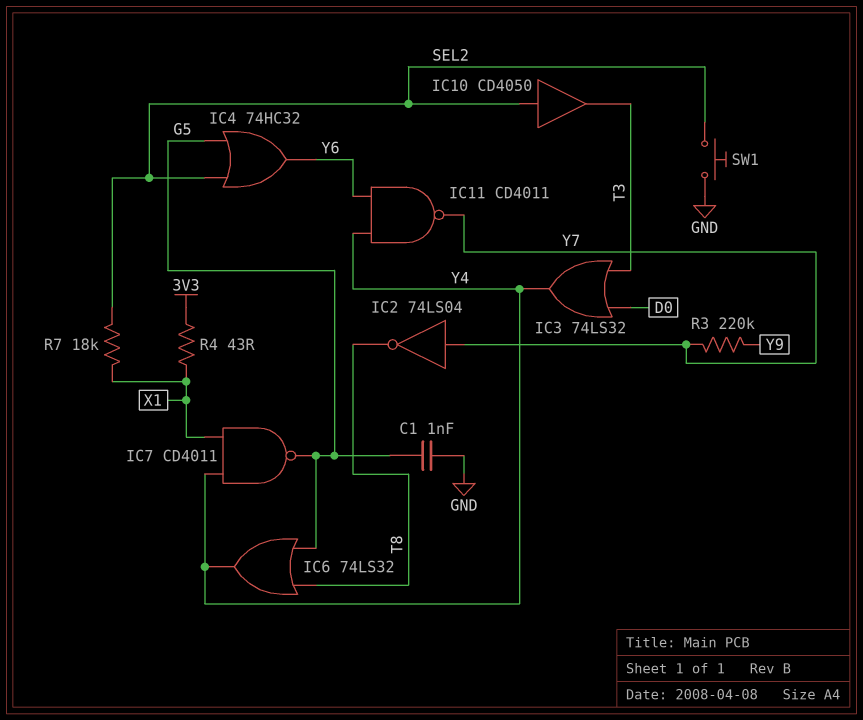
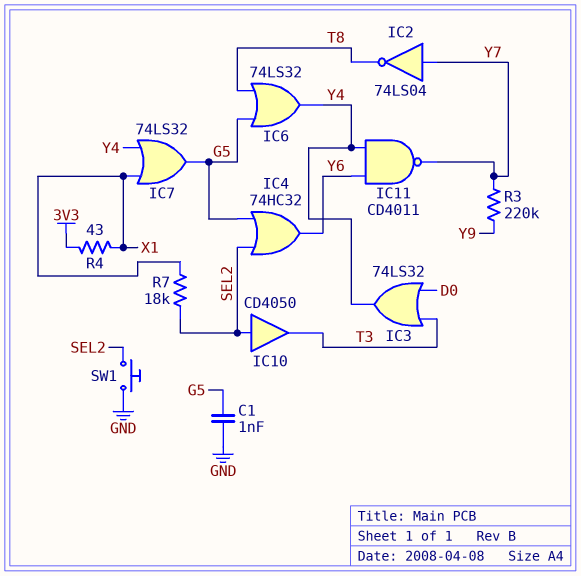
IC7: NAND CD4011 (in X1, in Y4, out G5) -> OR 74LS32 (in X1, in Y4, out G5)

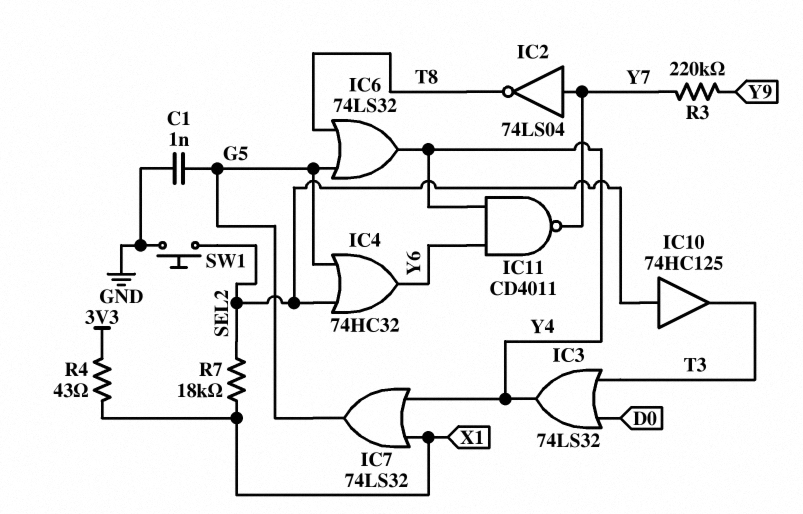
IC10: buffer CD4050 (in SEL2, out T3) -> buffer 74HC125 (in SEL2, out T3)

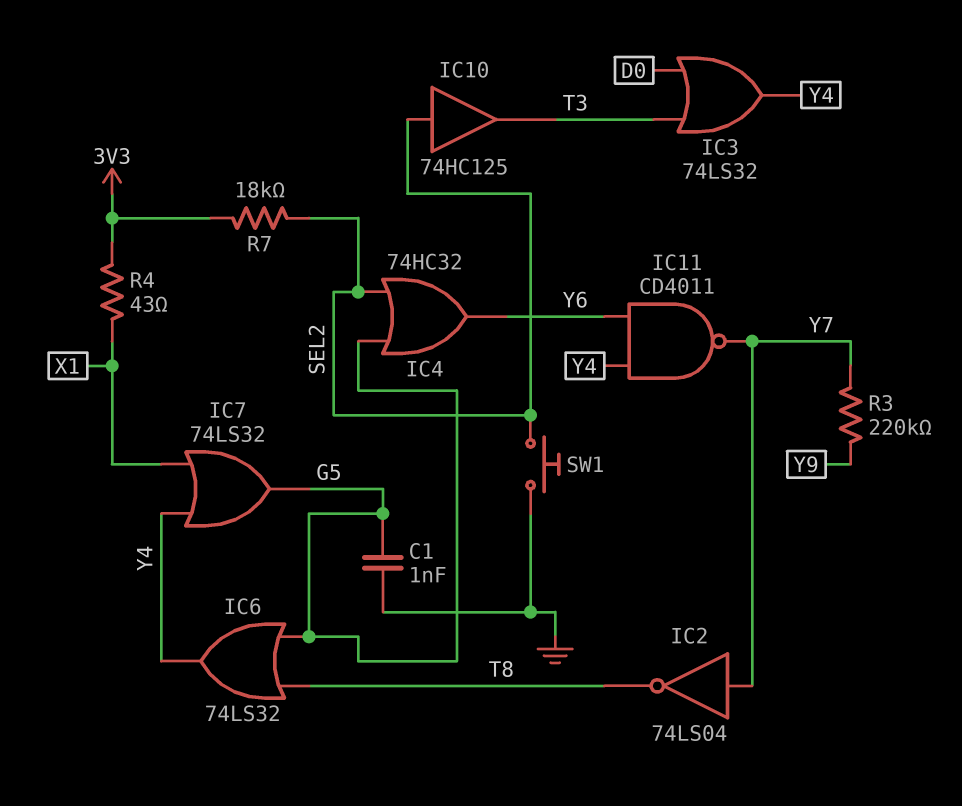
R7: 18k (SEL2, X1) -> 18k (3V3, SEL2)

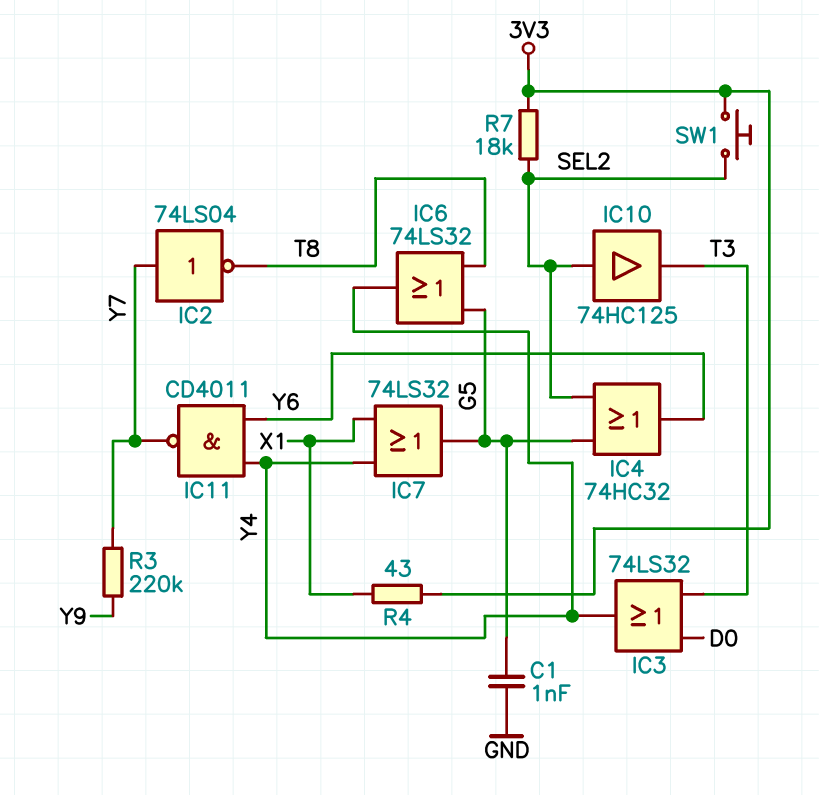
SW1: button (GND, SEL2) -> button (3V3, SEL2)

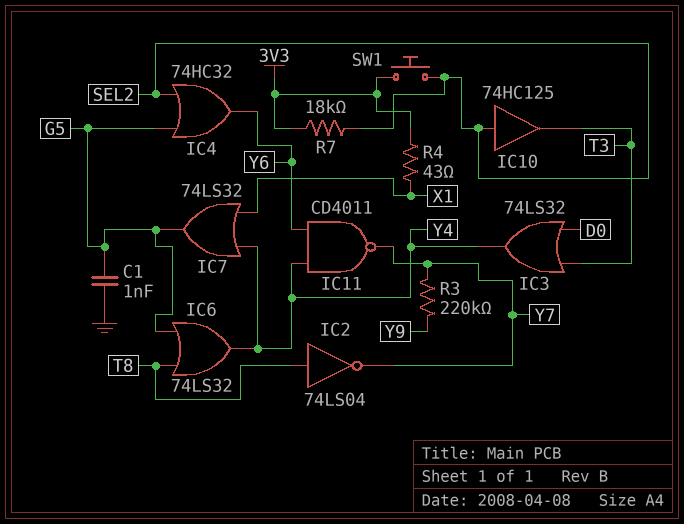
IC2: NOT 74LS04 (in Y7, out T8) -> NOT 74LS04 (in T8, out Y7)

